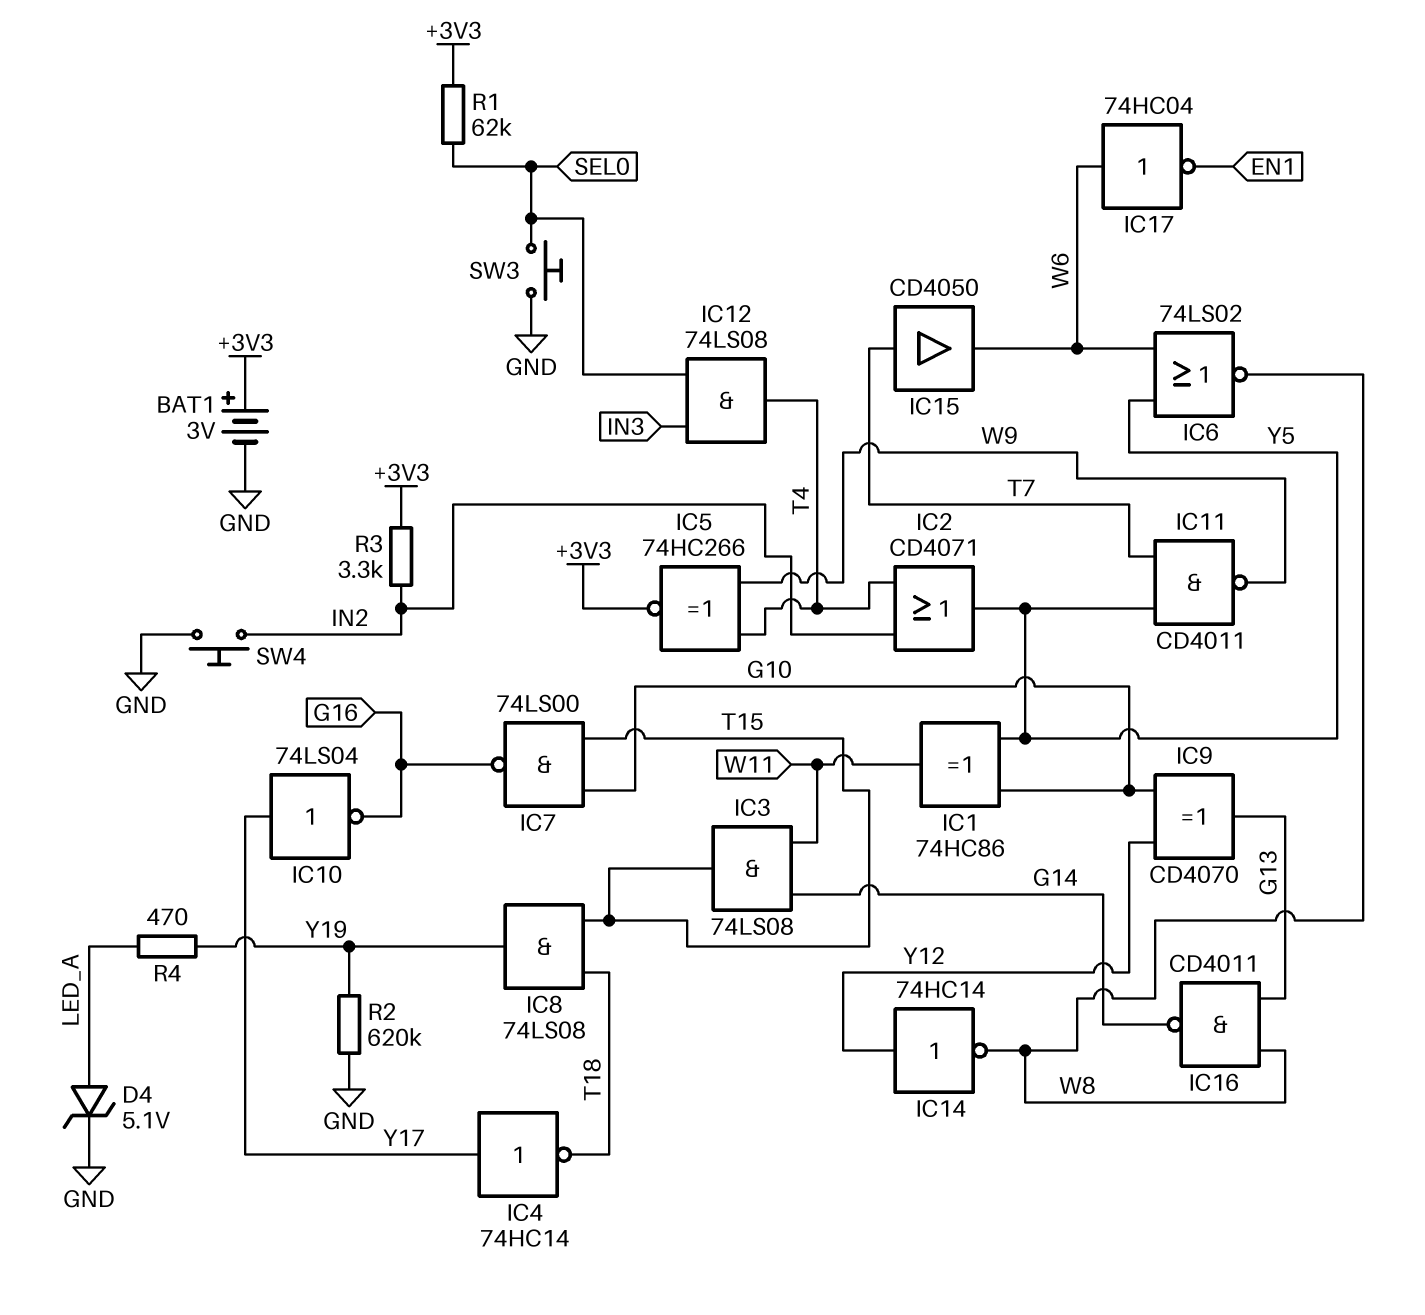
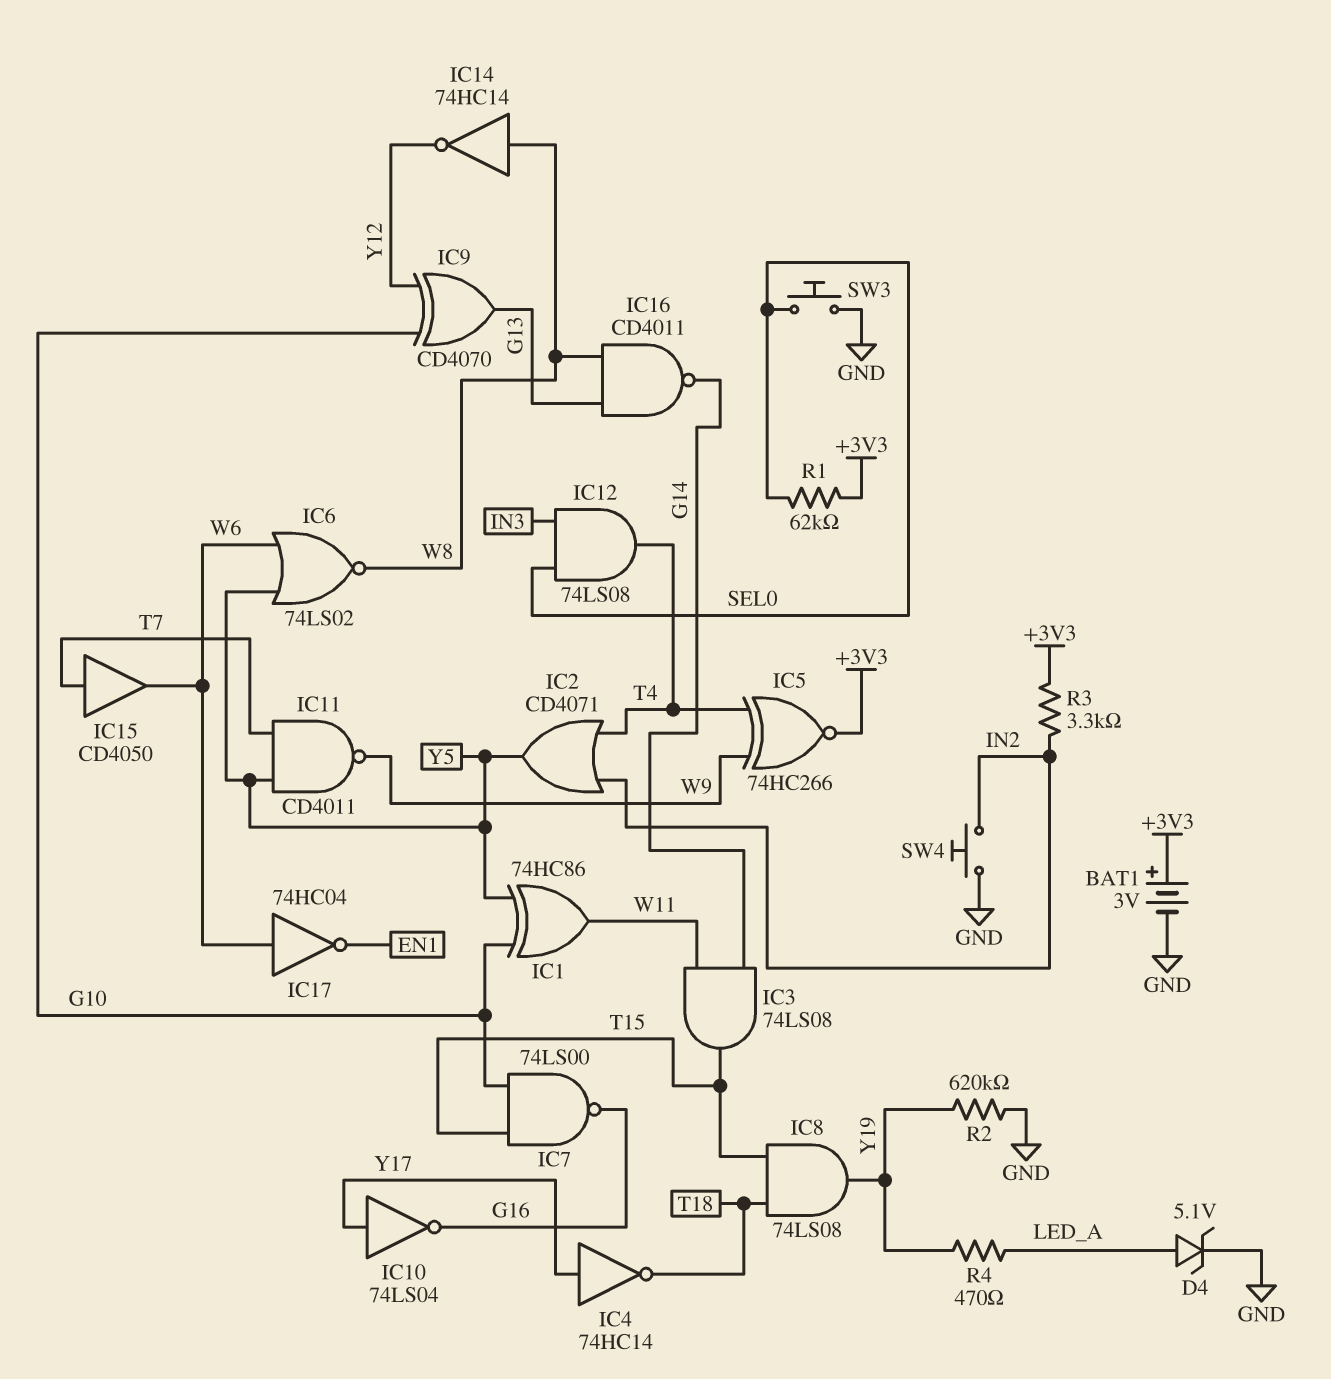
IC14: NOT 74HC14 (in Y12, out W8) -> NOT 74HC14 (in W8, out Y12)

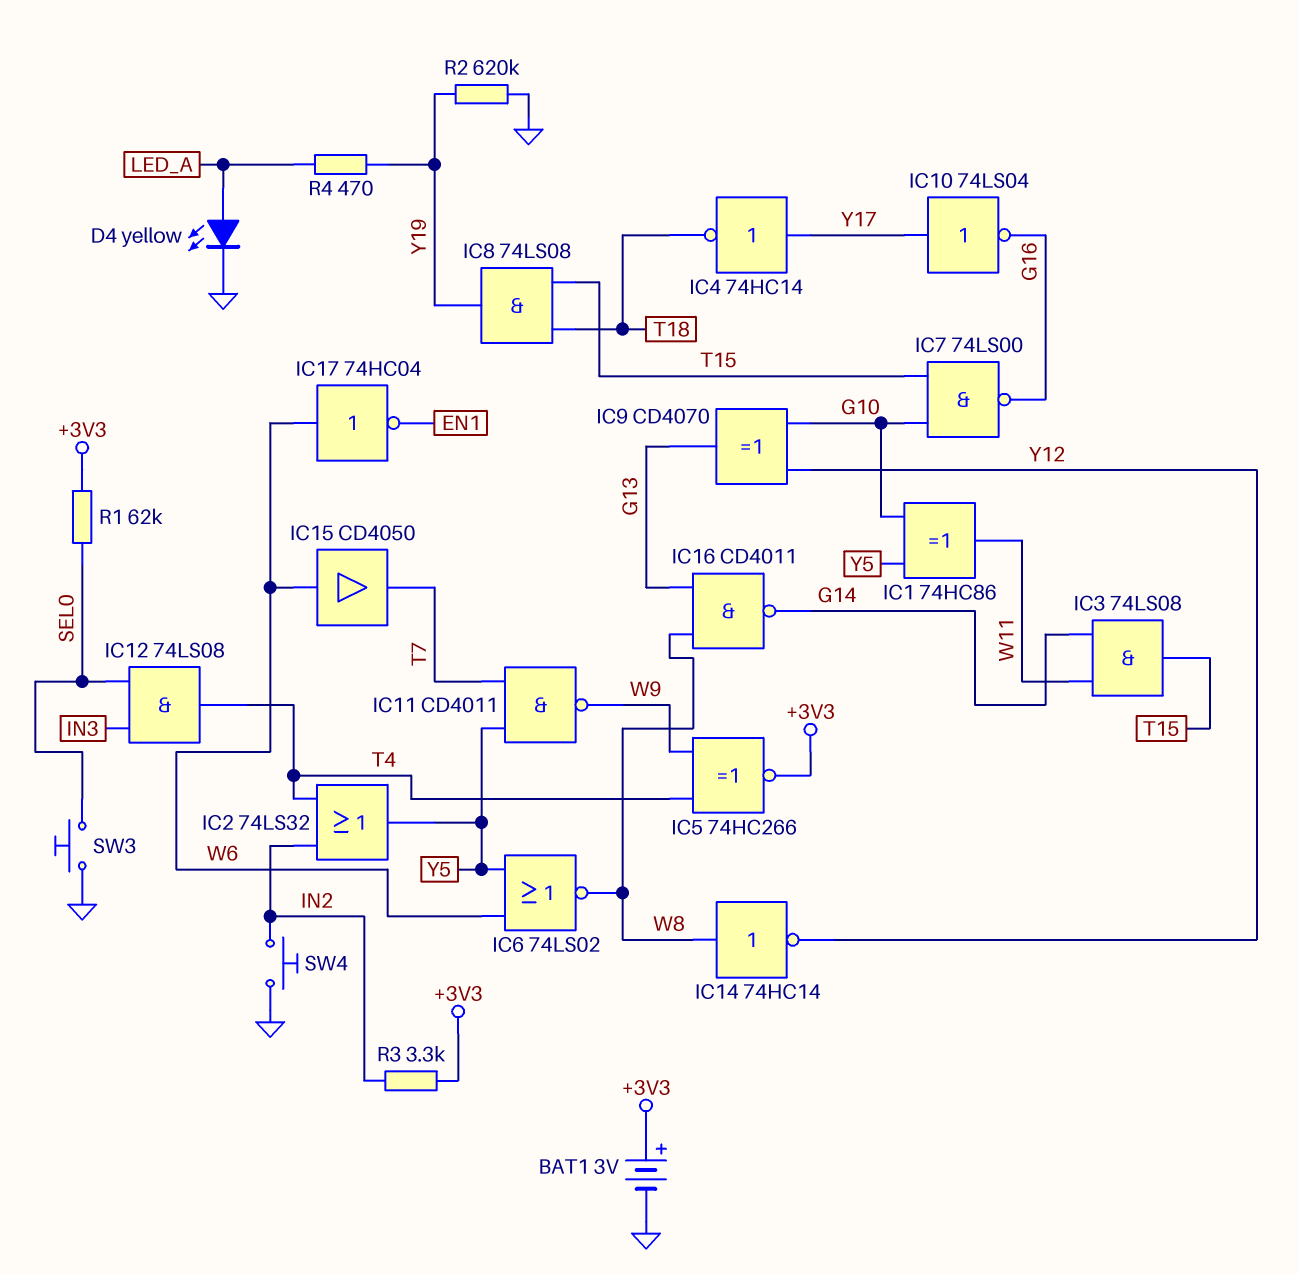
D4: zener 5.1V (A LED_A, K GND) -> LED yellow (A LED_A, K GND)
IC2: OR CD4071 (in IN2, in T4, out Y5) -> OR 74LS32 (in IN2, in T4, out Y5)
IC15: buffer CD4050 (in T7, out W6) -> buffer CD4050 (in W6, out T7)

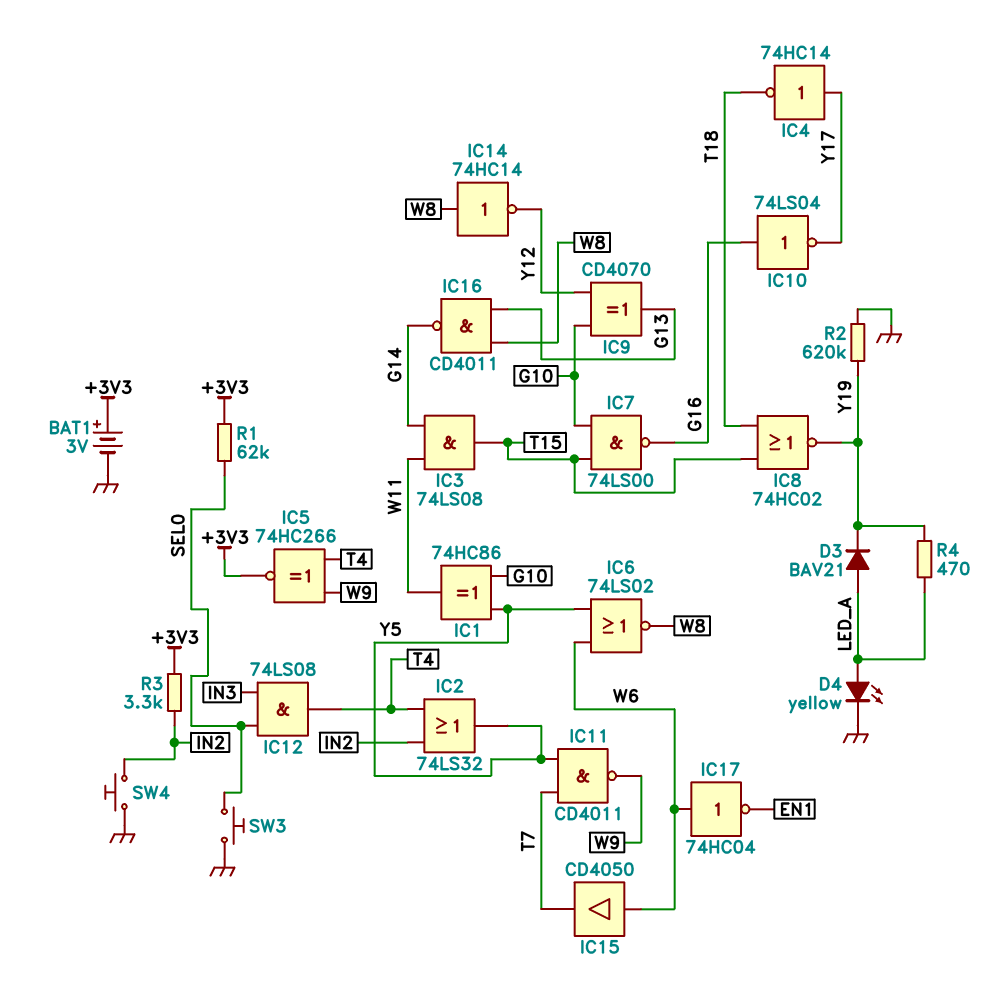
D3: none -> diode BAV21 (A LED_A, K Y19)
IC8: AND 74LS08 (in T15, in T18, out Y19) -> NOR 74HC02 (in T15, in T18, out Y19)
IC10: NOT 74LS04 (in Y17, out G16) -> NOT 74LS04 (in G16, out Y17)

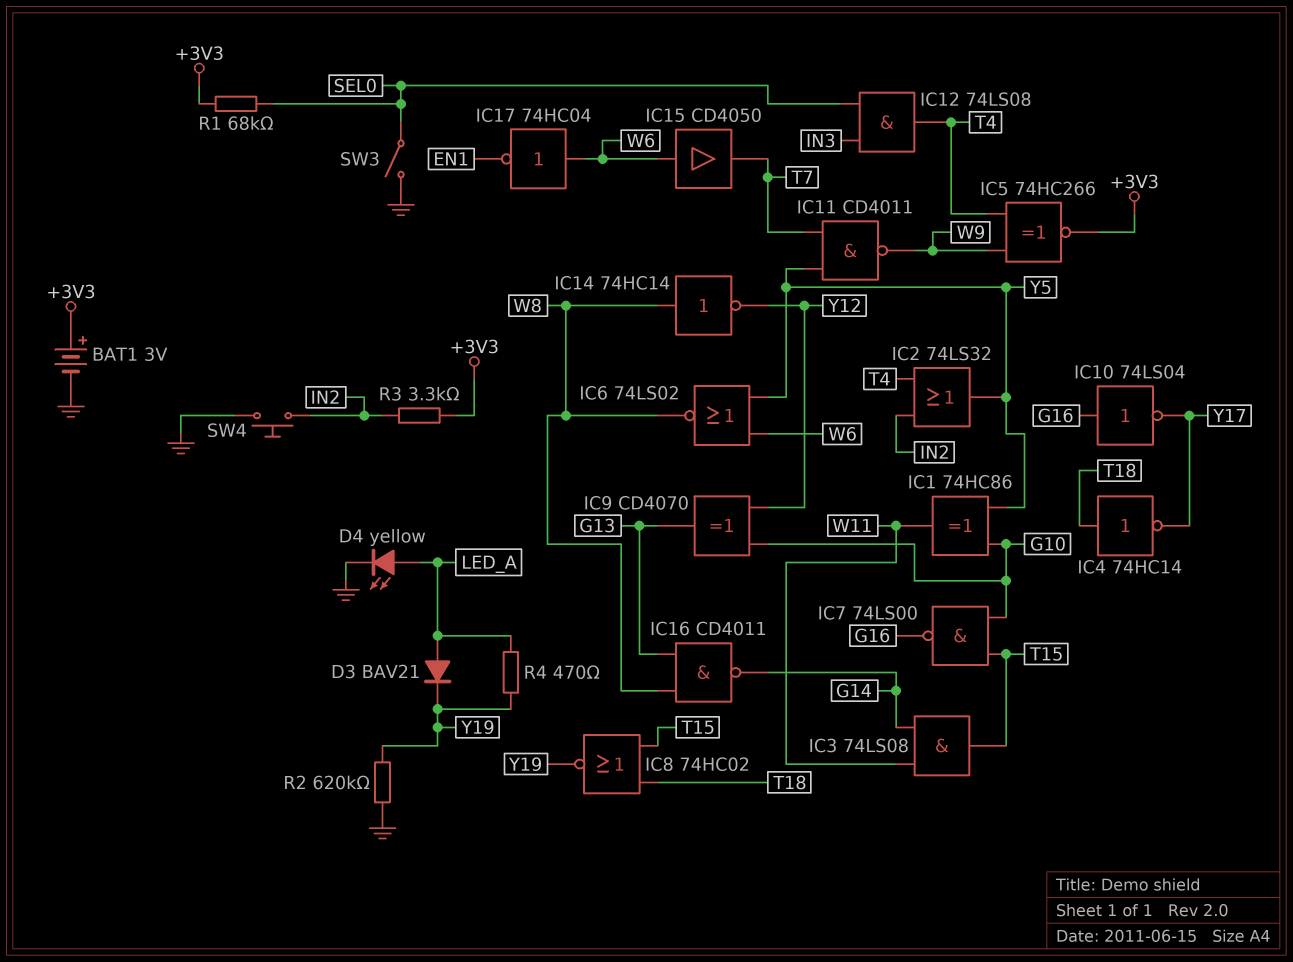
IC4: NOT 74HC14 (in Y17, out T18) -> NOT 74HC14 (in T18, out Y17)
R1: 62k (+3V3, SEL0) -> 68k (+3V3, SEL0)
SW3: button (GND, SEL0) -> switch (GND, SEL0)

